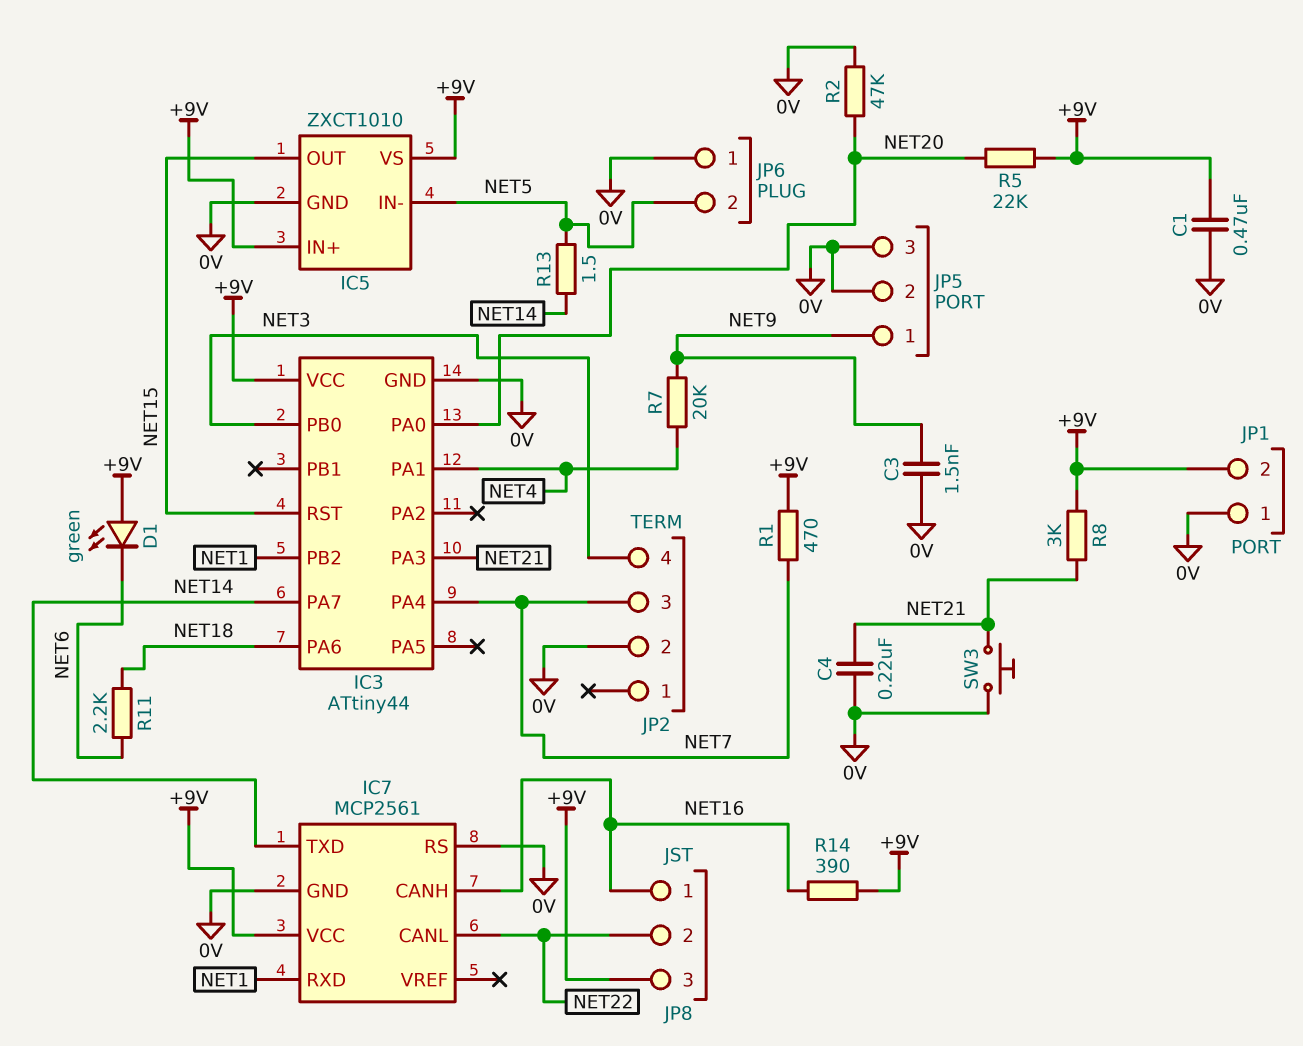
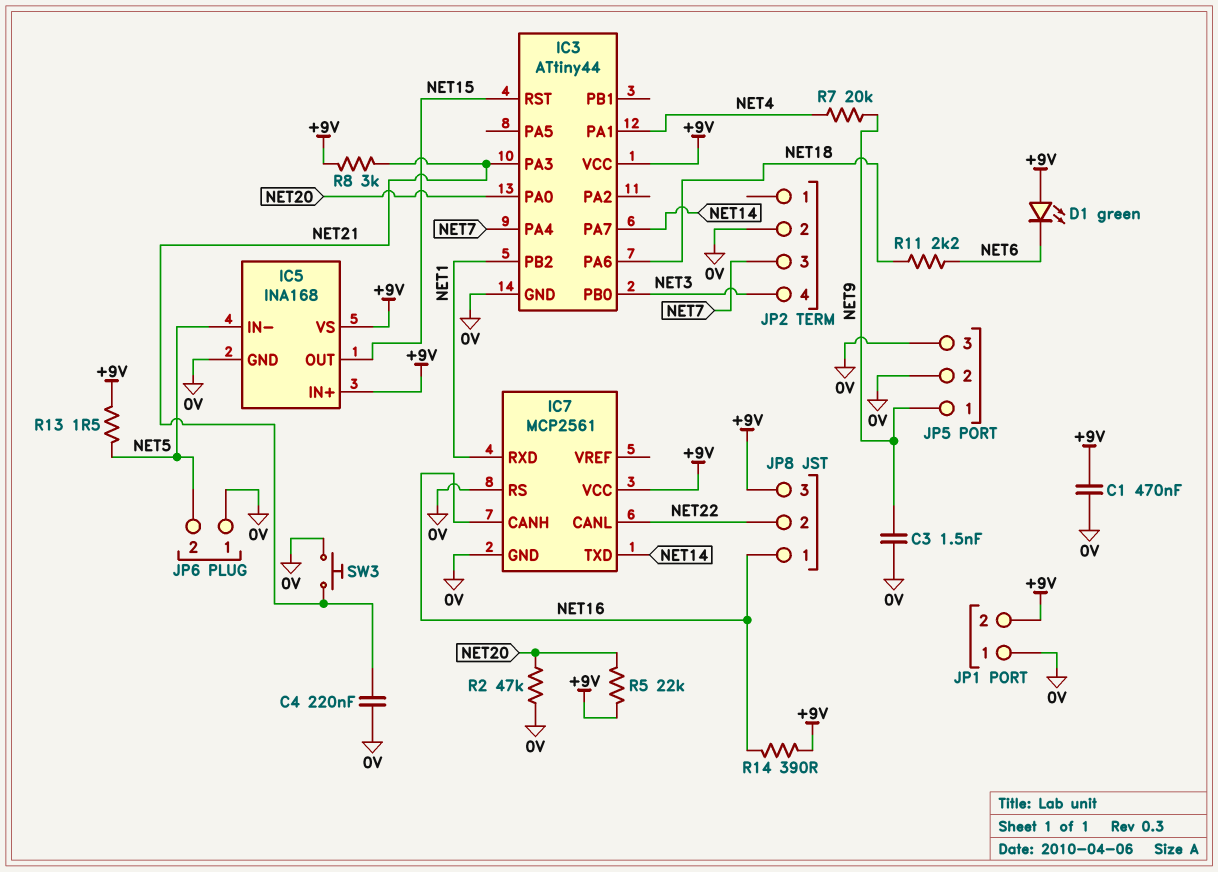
IC5: ZXCT1010 -> INA168
R1: 470 (+9V, NET7) -> none
R13: 1.5 (NET5, NET14) -> 1.5 (+9V, NET5)

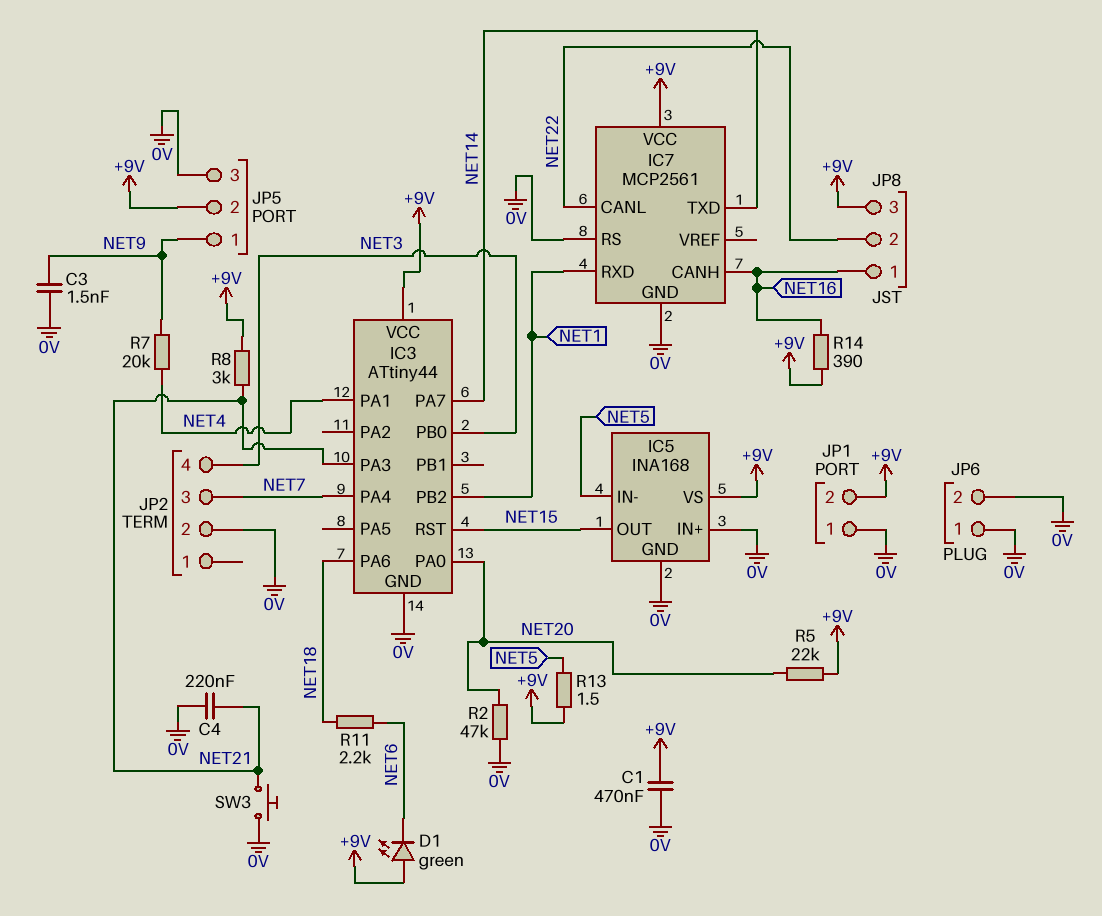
IC5 pin IN+: +9V -> 0V
JP5 pin 2: 0V -> +9V
JP6 pin 2: NET5 -> 0V

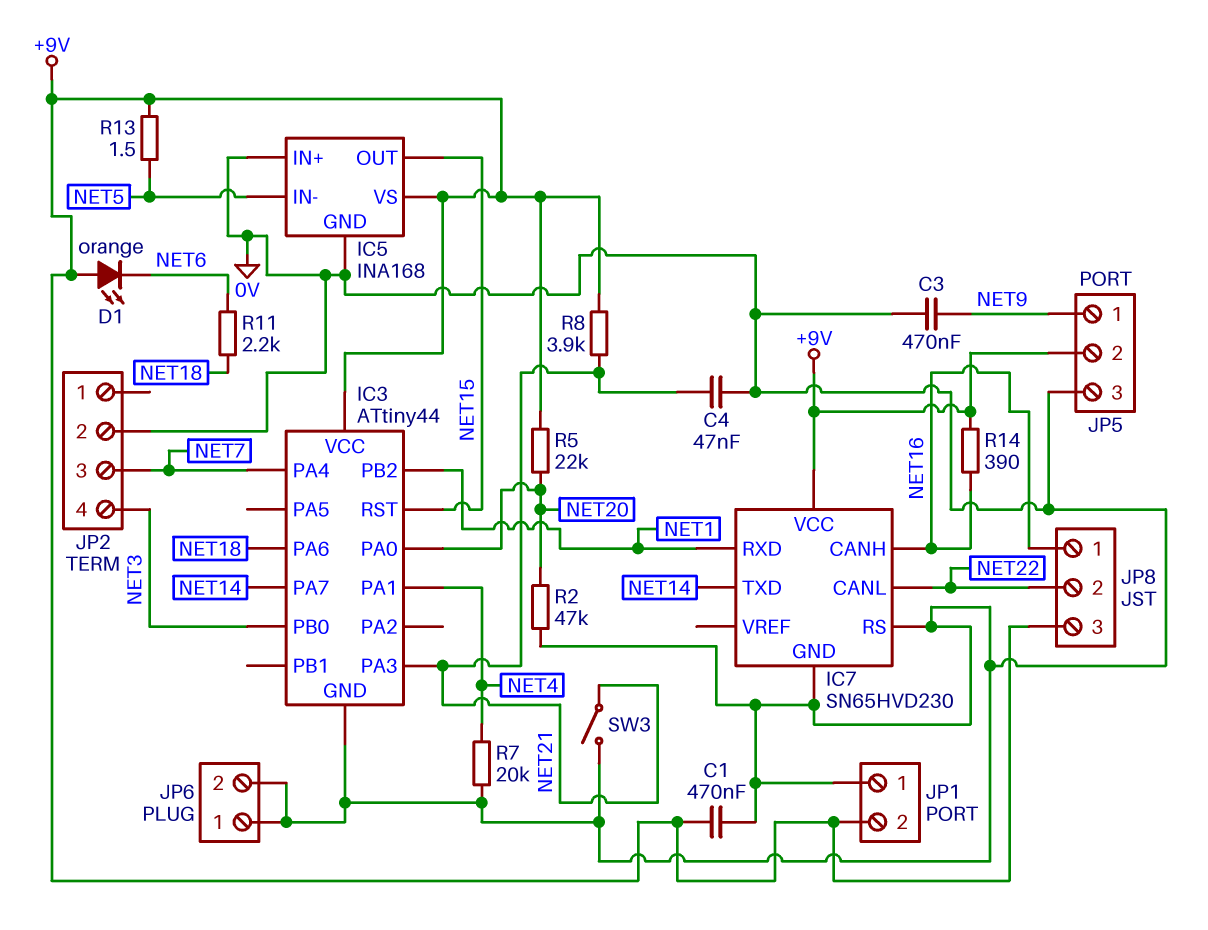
C3: 1.5nF (0V, NET9) -> 470nF (0V, NET9)
C4: 220nF (0V, NET21) -> 47nF (0V, NET21)
D1: LED green (A +9V, K NET6) -> LED orange (A +9V, K NET6)
IC7: MCP2561 -> SN65HVD230
R7: 20k (NET4, NET9) -> 20k (0V, NET4)
R8: 3k (+9V, NET21) -> 3.9k (+9V, NET21)
SW3: button (0V, NET21) -> switch (0V, NET21)

